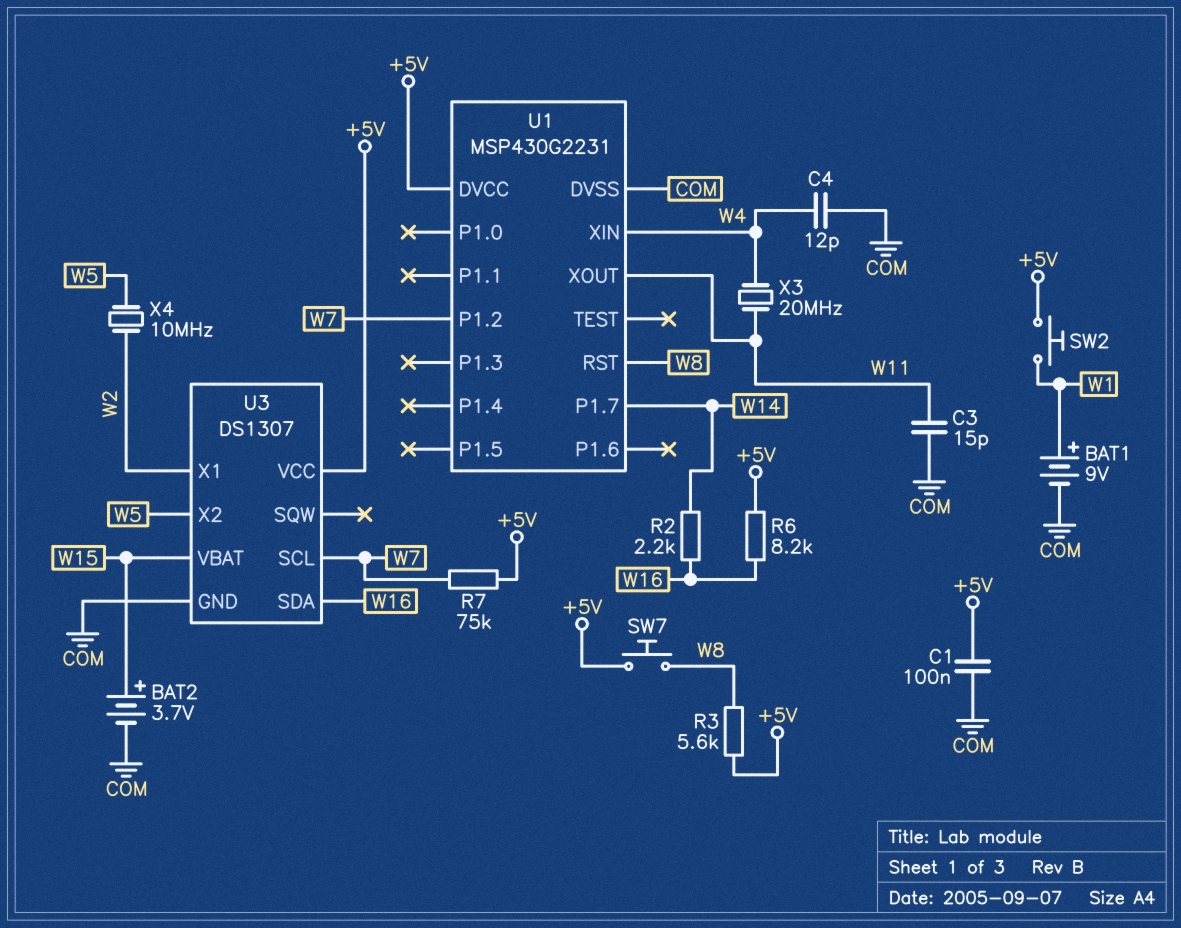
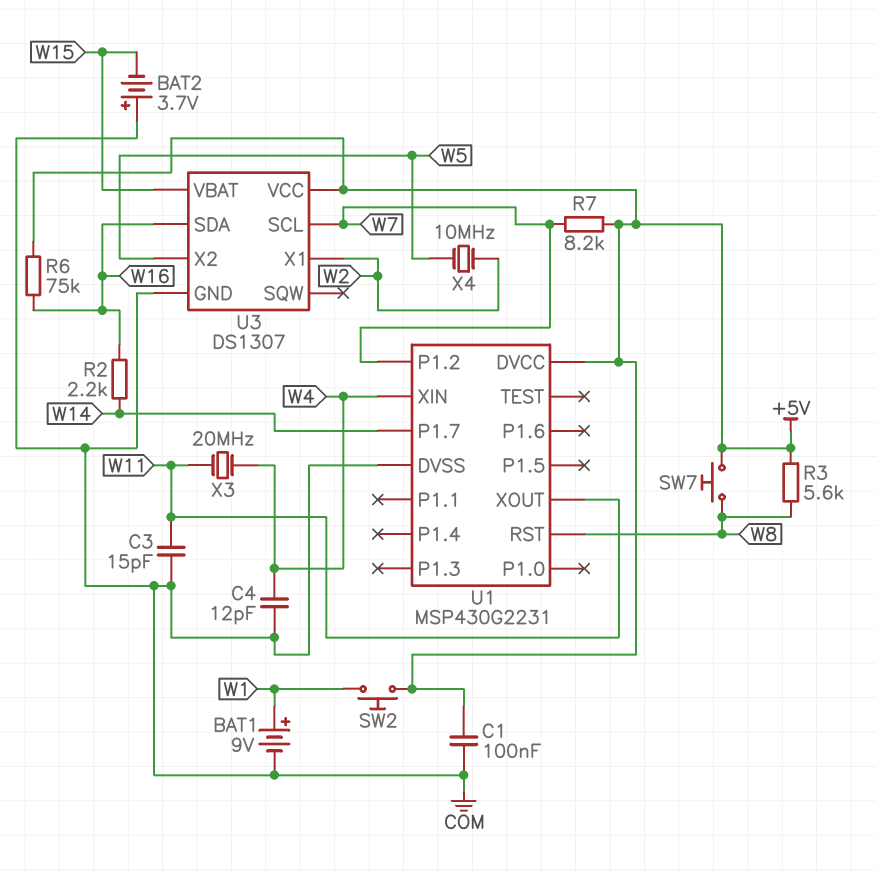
BAT2: 3.7V (plus W15, minus COM) -> 3.7V (plus COM, minus W15)
R6: 8.2k (+5V, W16) -> 75k (+5V, W16)
R7: 75k (+5V, W7) -> 8.2k (+5V, W7)

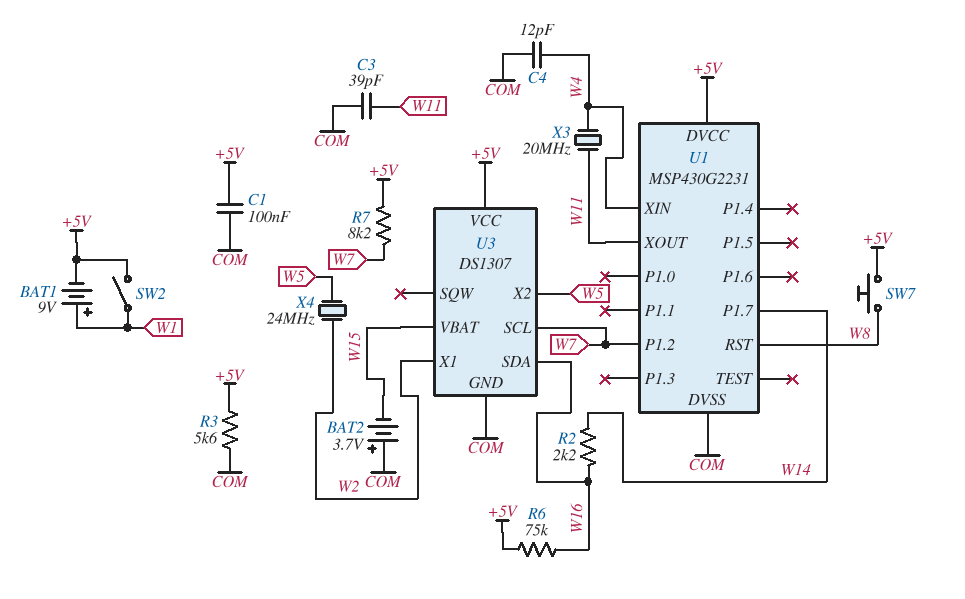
BAT1: 9V (plus W1, minus COM) -> 9V (plus W1, minus +5V)
C3: 15pF (COM, W11) -> 39pF (COM, W11)
R3: 5.6k (+5V, W8) -> 5.6k (+5V, COM)
SW2: button (+5V, W1) -> switch (+5V, W1)
X4: 10MHz (W2, W5) -> 24MHz (W2, W5)

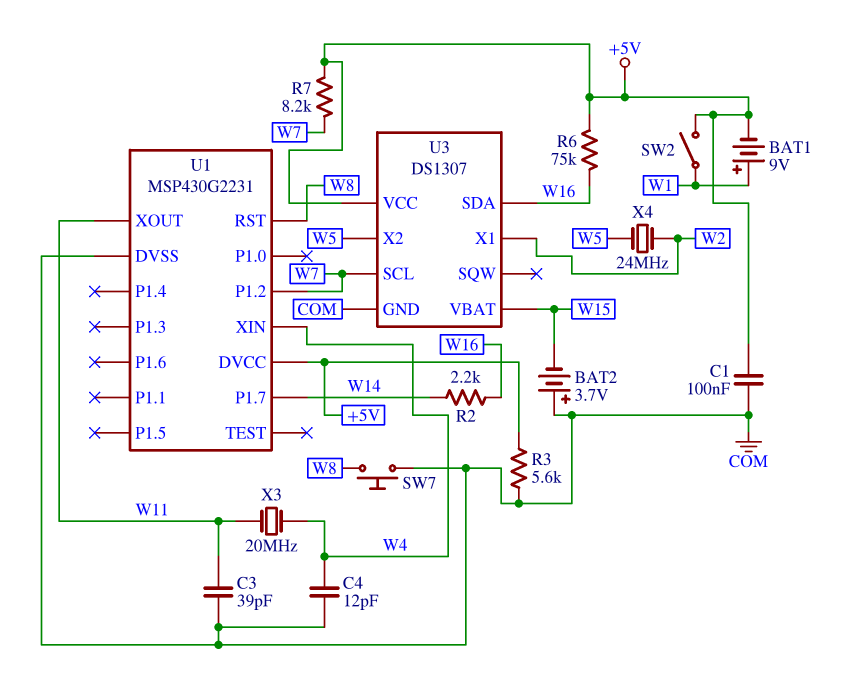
SW7: button (+5V, W8) -> button (COM, W8)

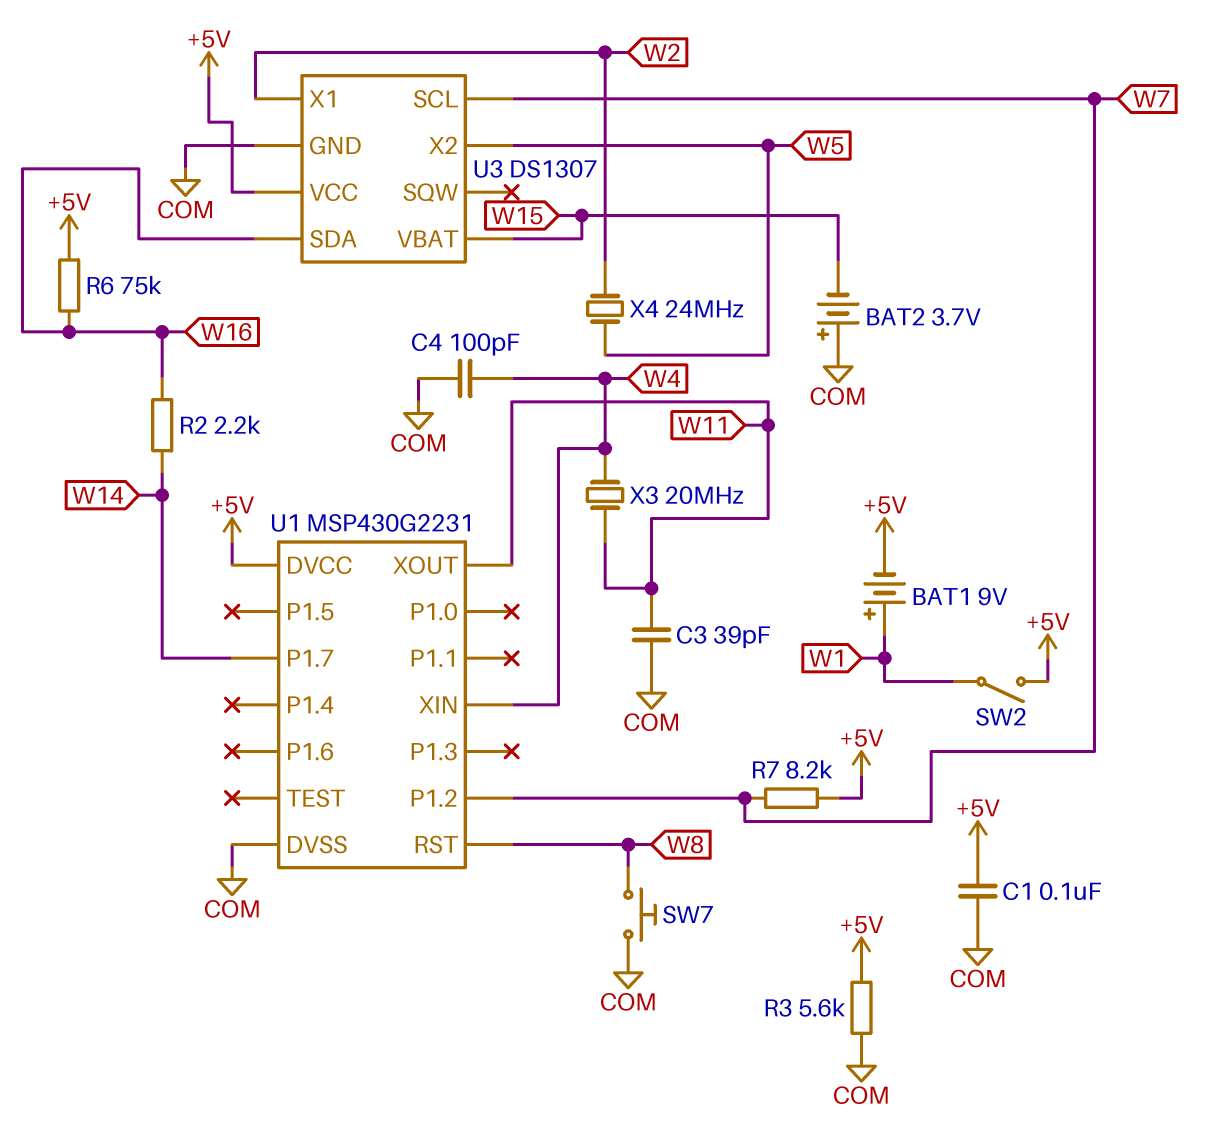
C4: 12pF (COM, W4) -> 100pF (COM, W4)

